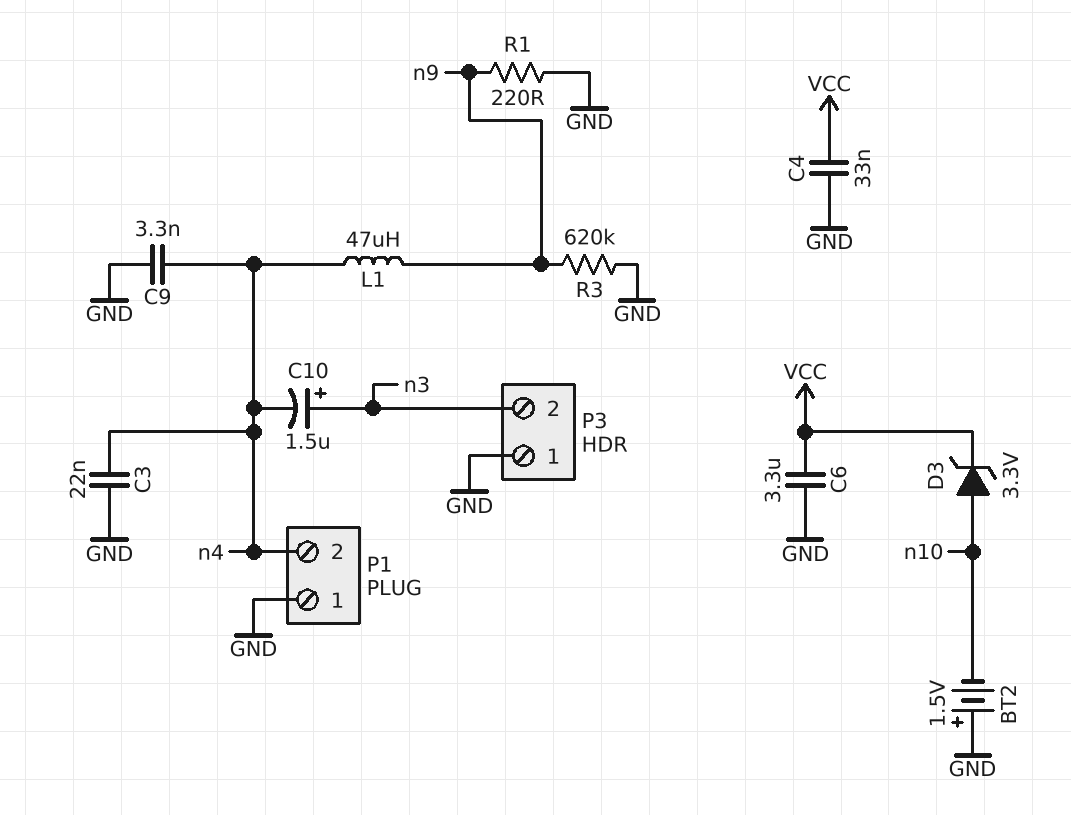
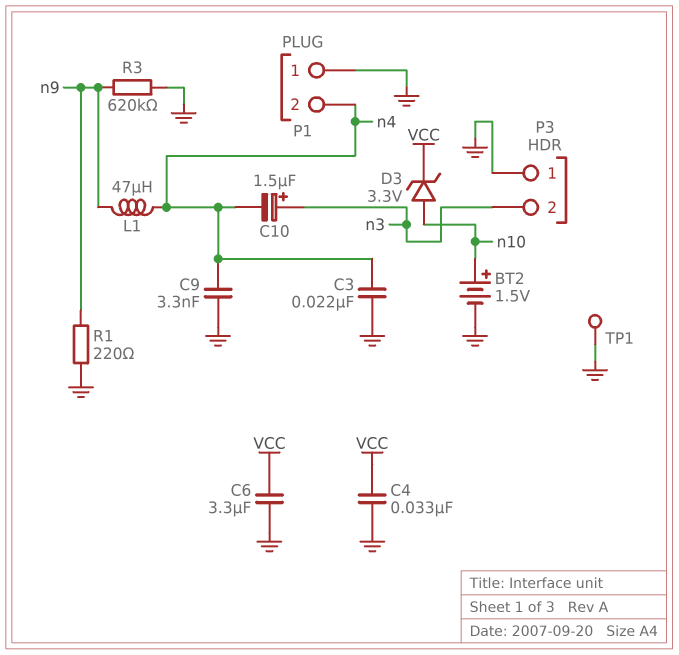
BT2: 1.5V (plus GND, minus n10) -> 1.5V (plus n10, minus GND)
TP1: none -> test point (GND)

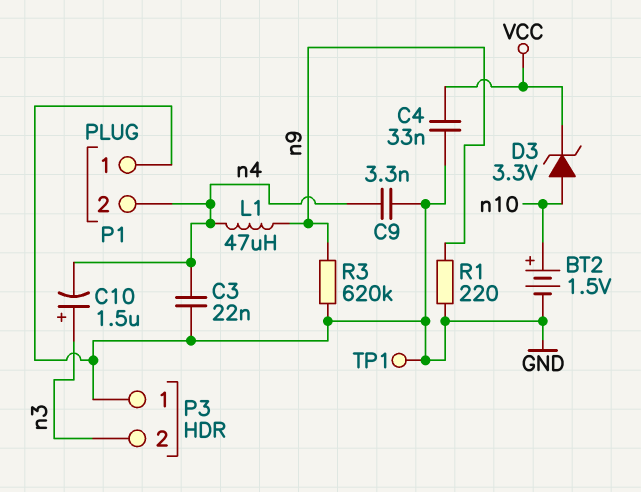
C6: 3.3uF (GND, VCC) -> none

